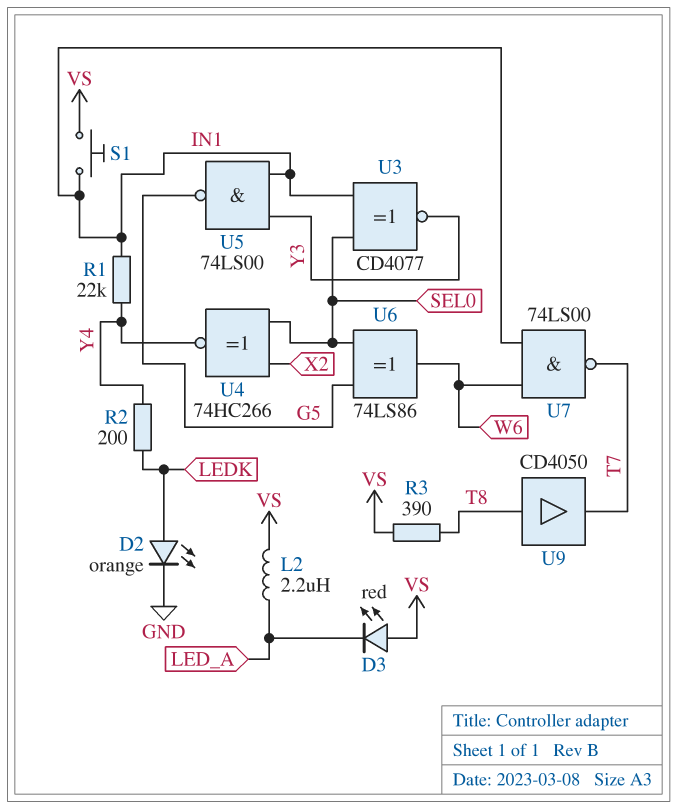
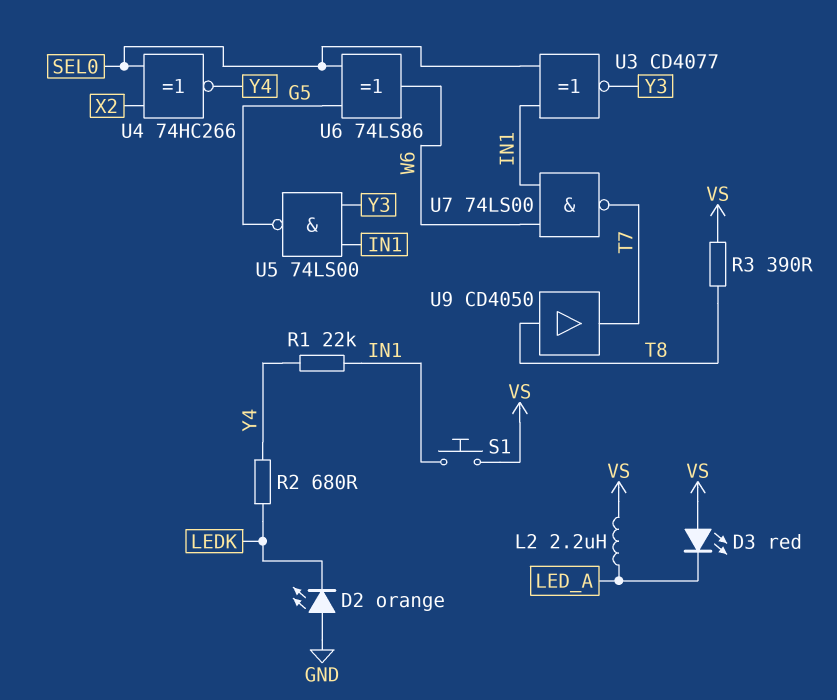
D2: LED orange (A LEDK, K GND) -> LED orange (A GND, K LEDK)
R2: 200 (LEDK, Y4) -> 680 (LEDK, Y4)

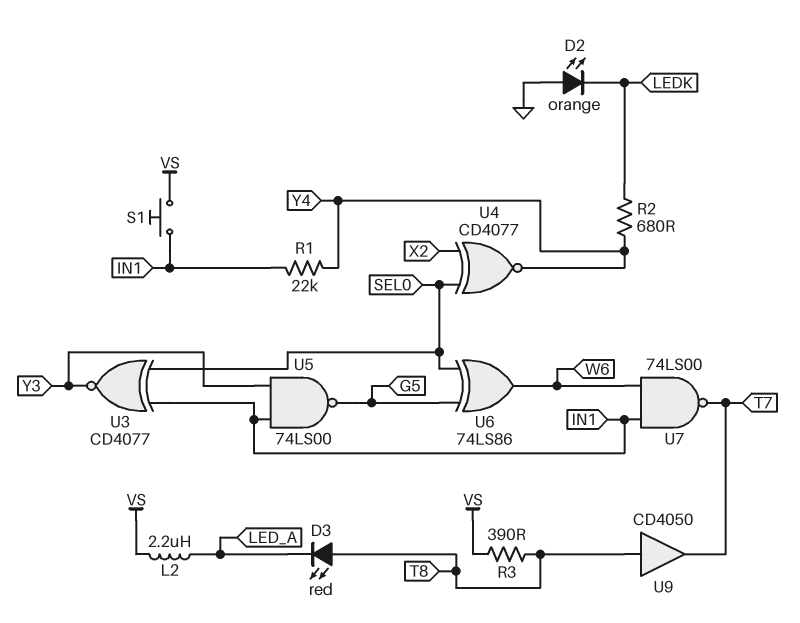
D3: LED red (A VS, K LED_A) -> LED red (A T8, K LED_A)
U4: XNOR 74HC266 (in SEL0, in X2, out Y4) -> XNOR CD4077 (in SEL0, in X2, out Y4)

